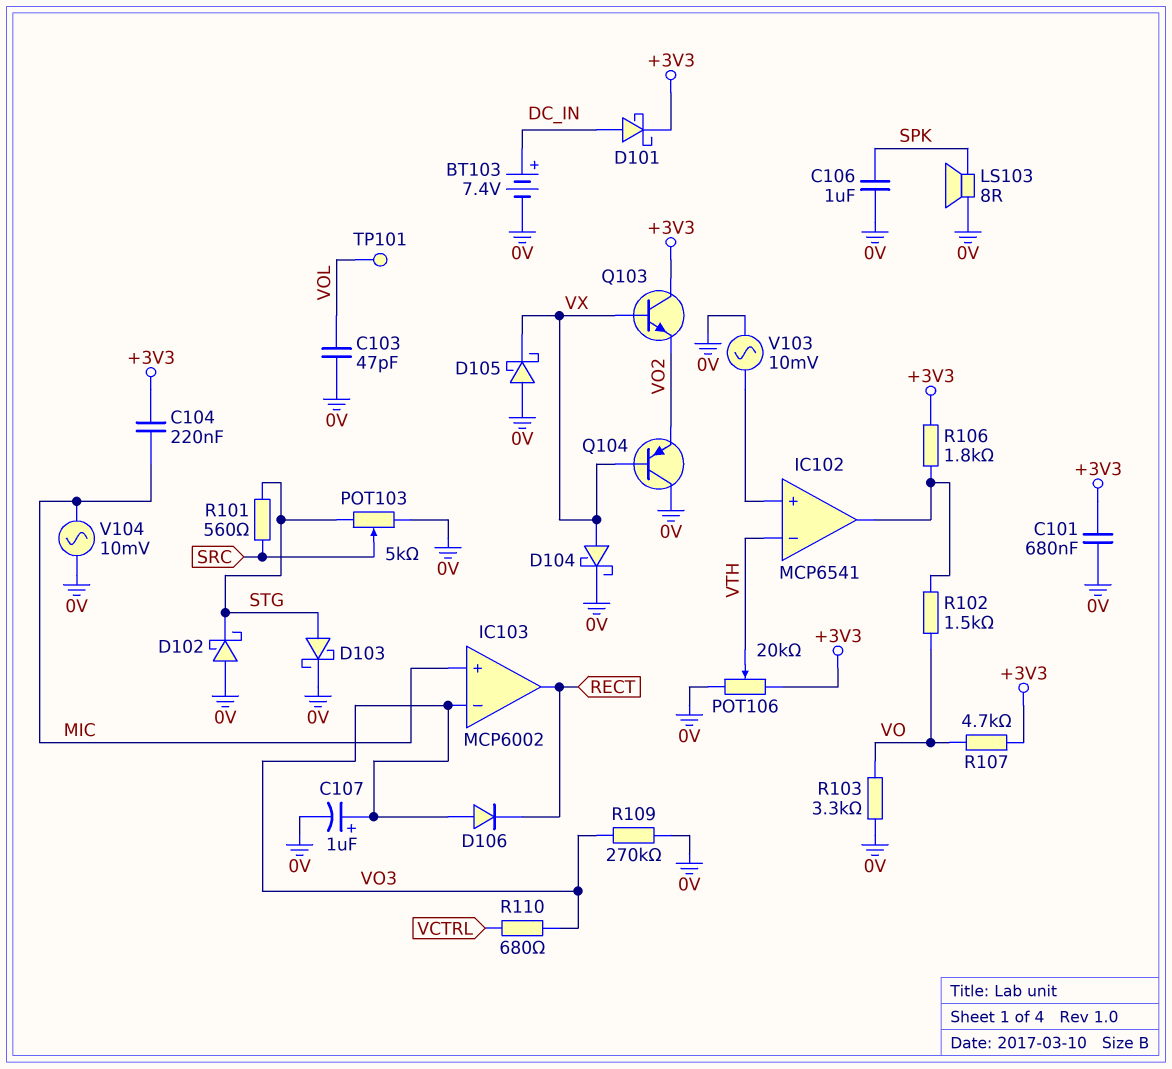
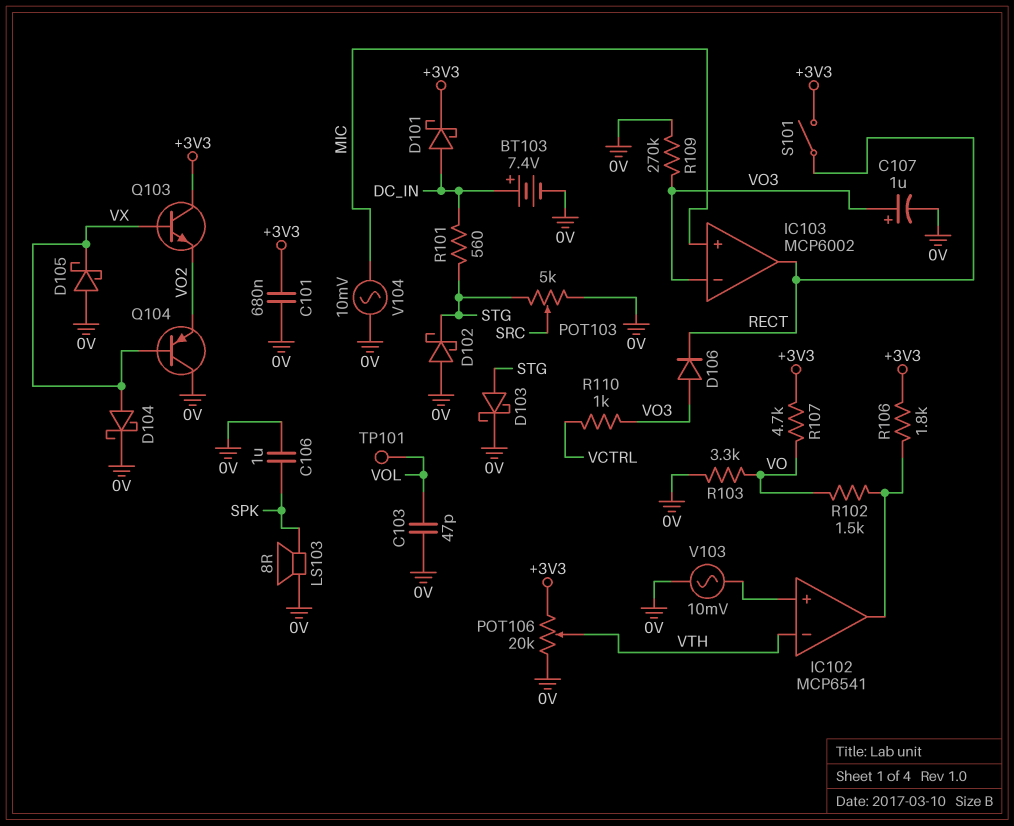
C104: 220nF (+3V3, MIC) -> none
R101: 560 (SRC, STG) -> 560 (DC_IN, STG)
R110: 680 (VCTRL, VO3) -> 1k (VCTRL, VO3)
S101: none -> switch (+3V3, RECT)

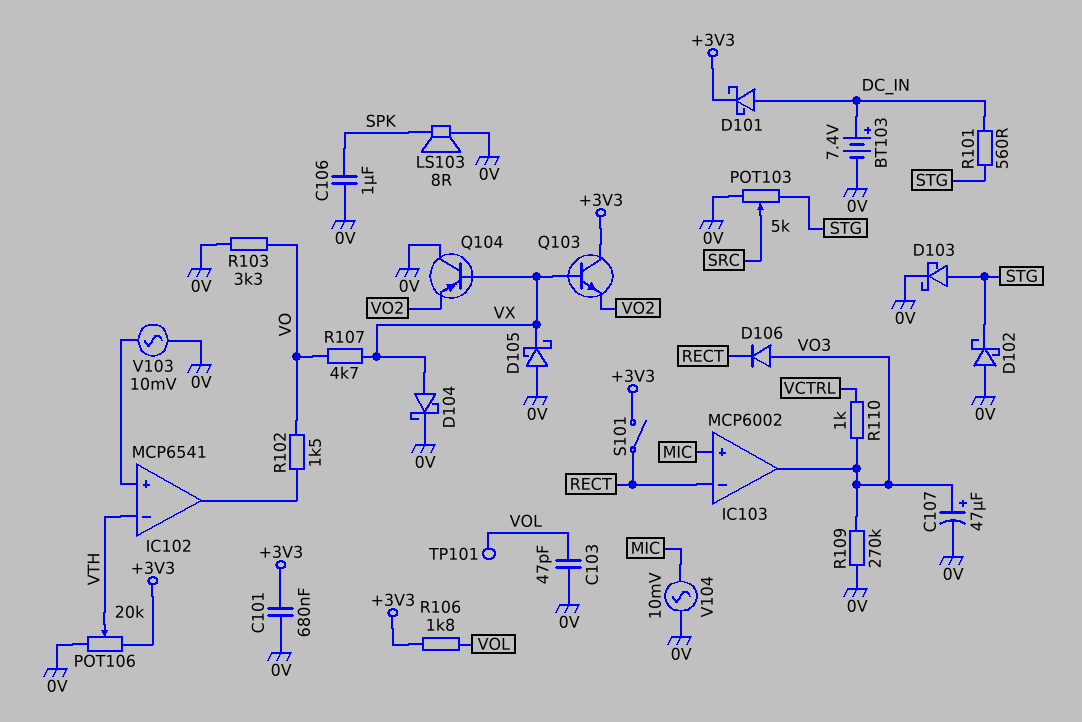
C107: 1uF (plus VO3, minus 0V) -> 47uF (plus VO3, minus 0V)
IC103 pin in-: VO3 -> RECT
IC103 pin out: RECT -> VO3
R106: 1.8k (+3V3, IC102/out) -> 1.8k (+3V3, VOL)
R107: 4.7k (+3V3, VO) -> 4.7k (VO, VX)

